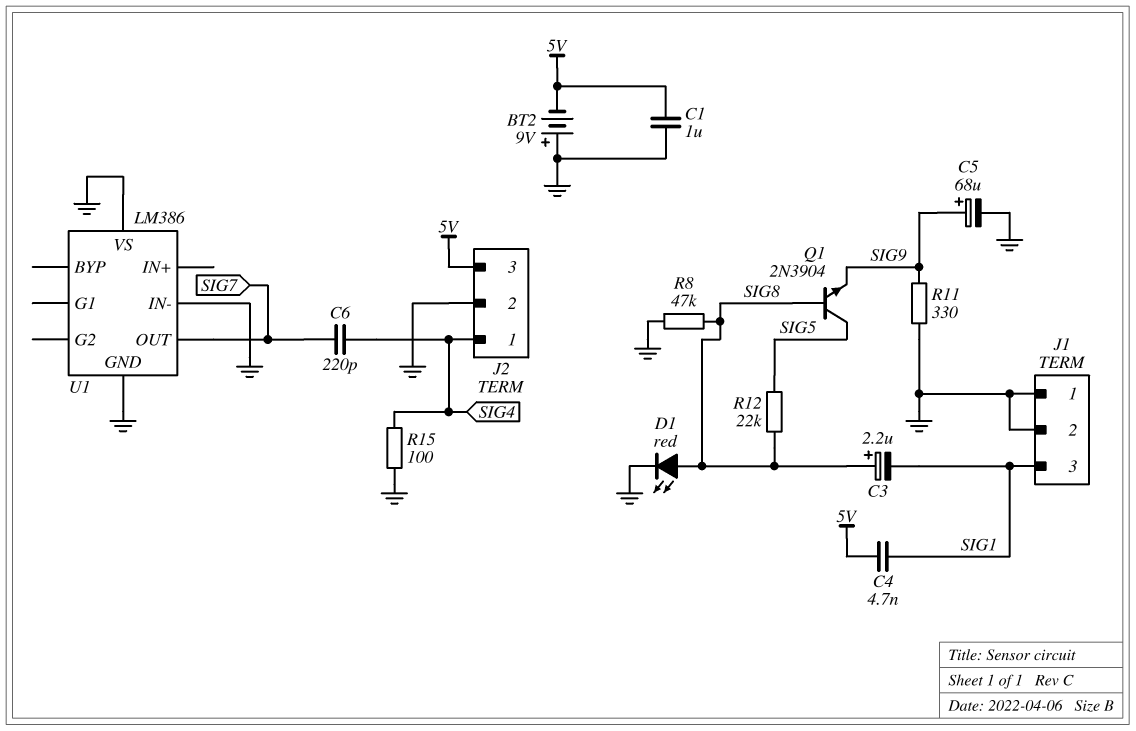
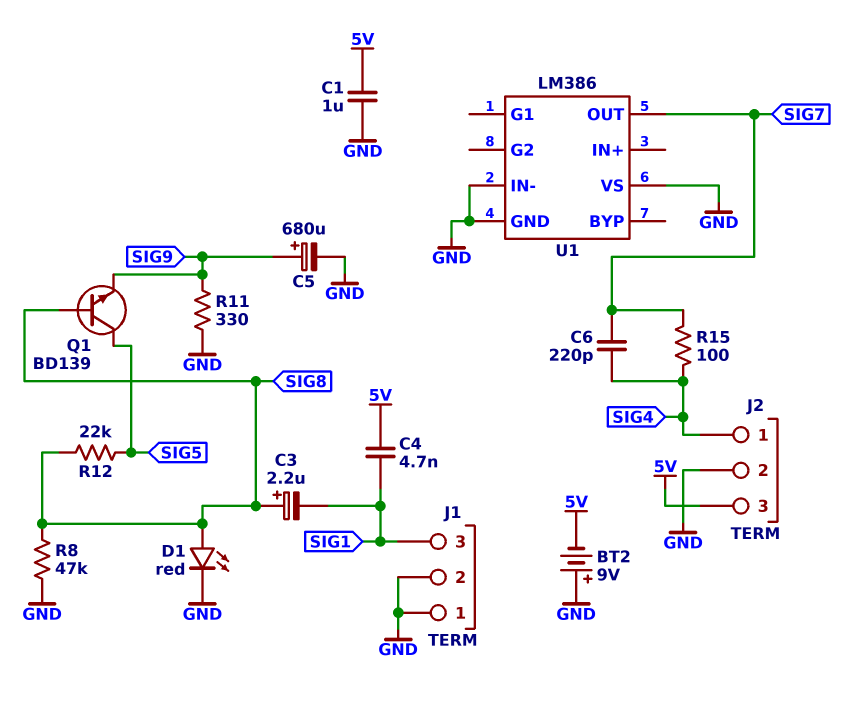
C5: 68uF (plus SIG9, minus GND) -> 680uF (plus SIG9, minus GND)
Q1: NPN 2N3904 (B SIG8, C SIG5, E SIG9) -> NPN BD139 (B SIG8, C SIG5, E SIG9)
R15: 100 (GND, SIG4) -> 100 (SIG4, SIG7)

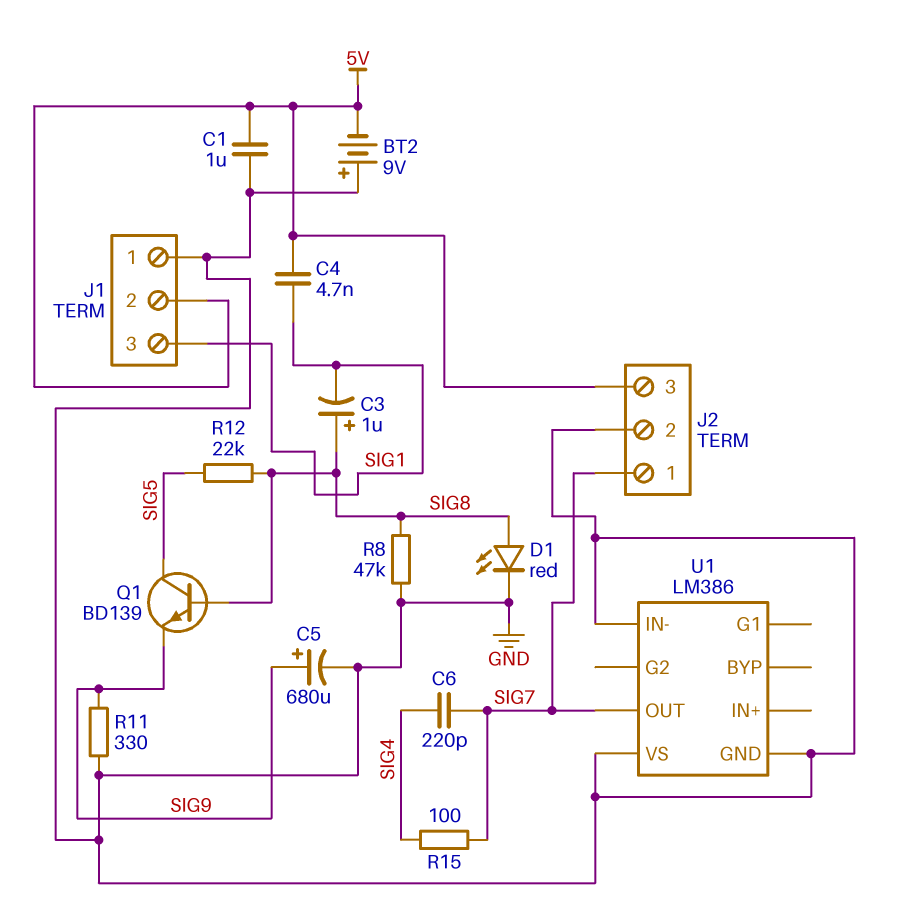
C3: 2.2uF (plus SIG8, minus SIG1) -> 1uF (plus SIG8, minus SIG1)
J1 pin 2: GND -> 5V
J2 pin 1: SIG4 -> SIG7

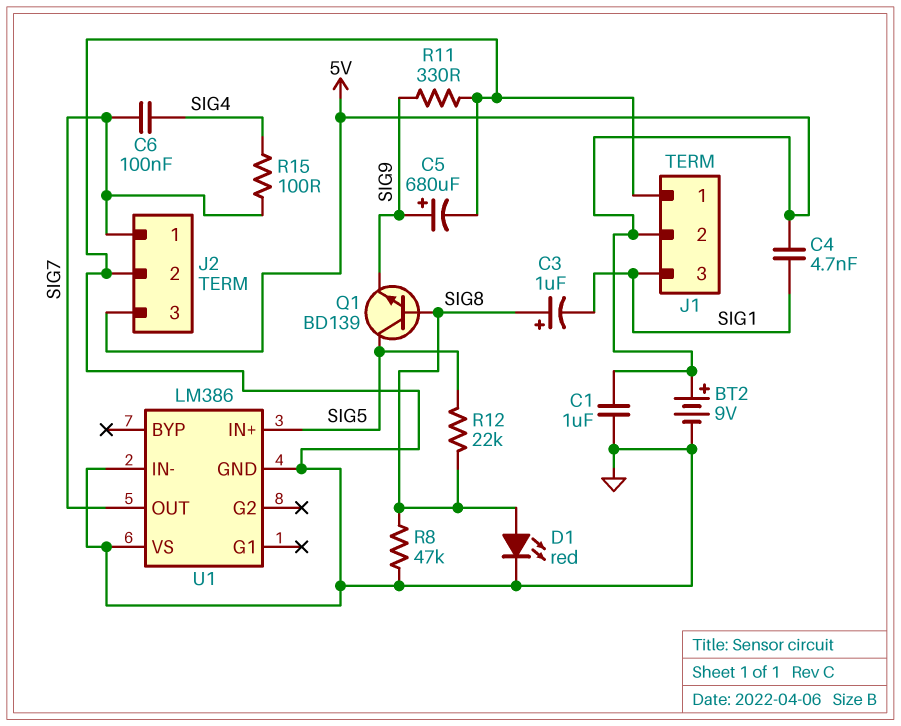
BT2: 9V (plus GND, minus 5V) -> 9V (plus 5V, minus GND)
C6: 220pF (SIG4, SIG7) -> 100nF (SIG4, SIG7)
U1 pin IN+: none -> SIG5

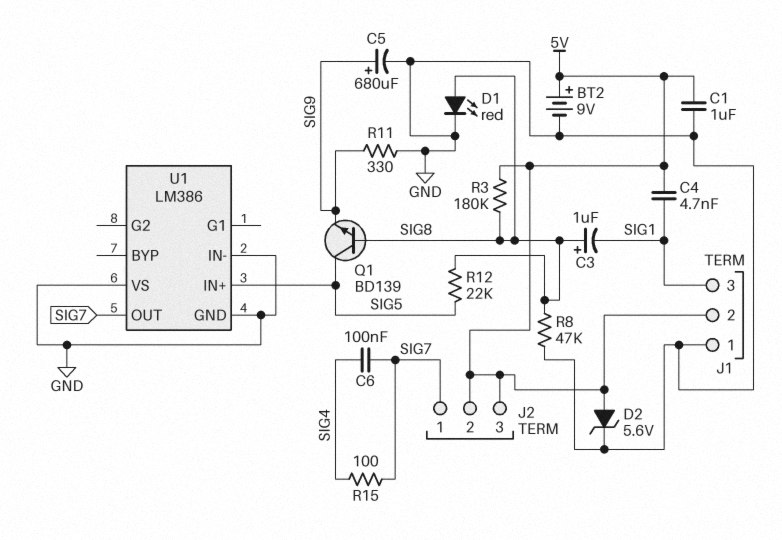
D2: none -> zener 5.6V (A 5V, K GND)
J2 pin 2: GND -> 5V
R3: none -> 180k (5V, SIG8)

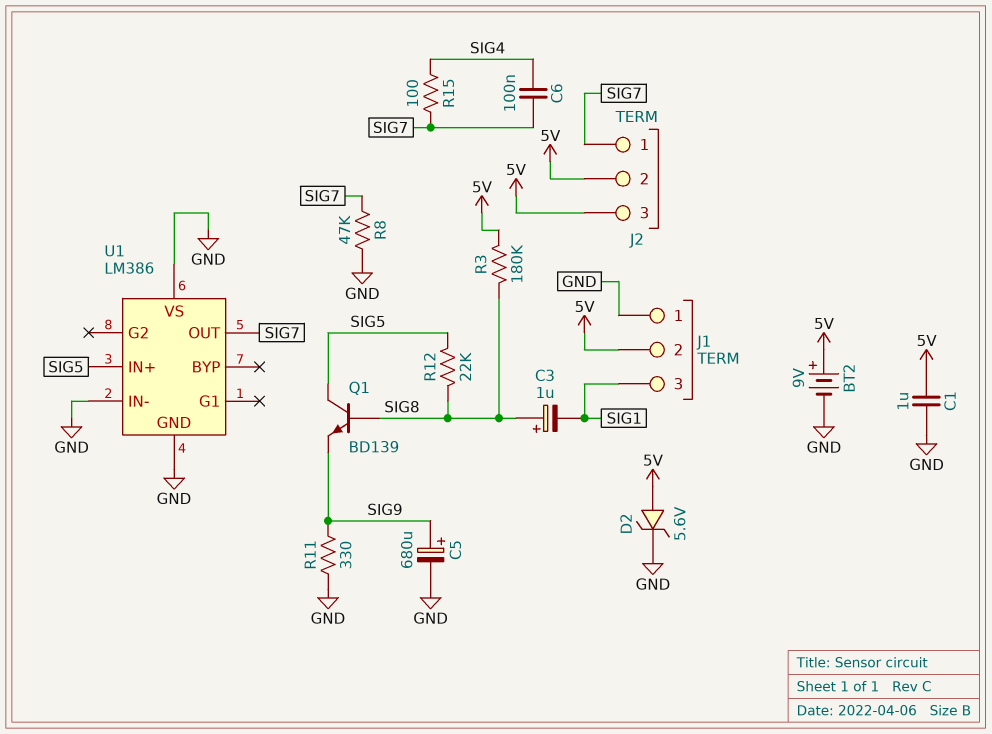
C4: 4.7nF (5V, SIG1) -> none
D1: LED red (A SIG8, K GND) -> none
R8: 47k (GND, SIG8) -> 47k (GND, SIG7)

